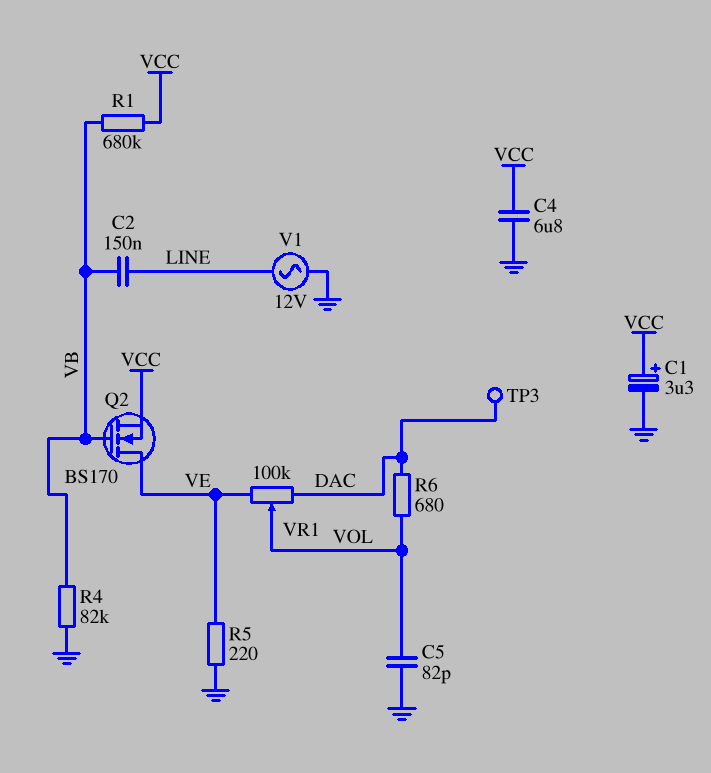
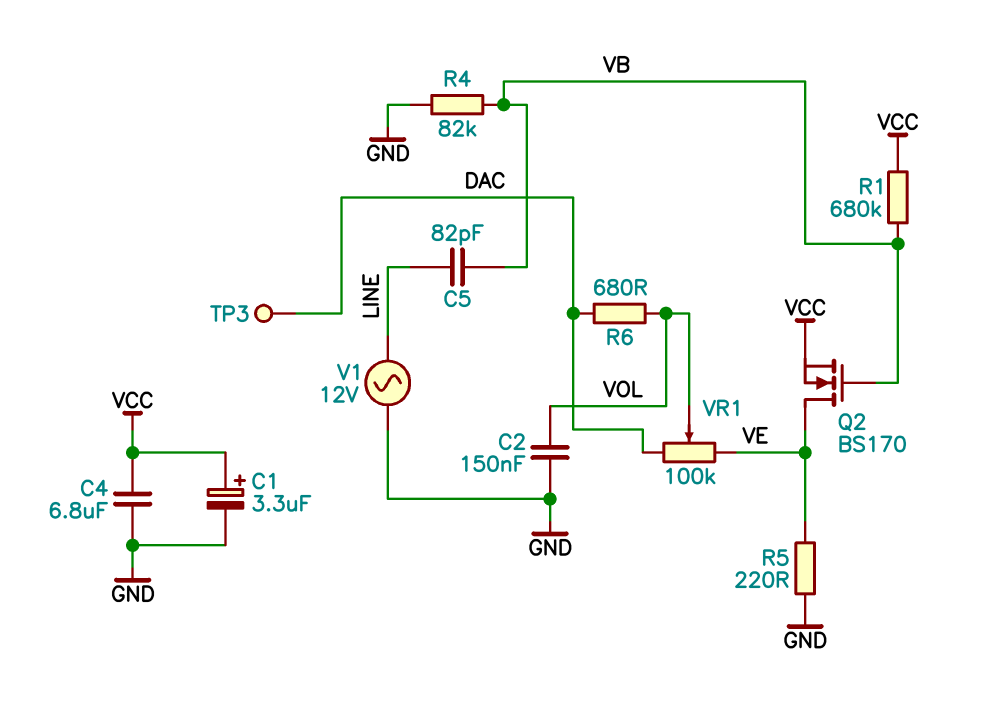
C2: 150nF (LINE, VB) -> 150nF (GND, VOL)
C5: 82pF (GND, VOL) -> 82pF (LINE, VB)

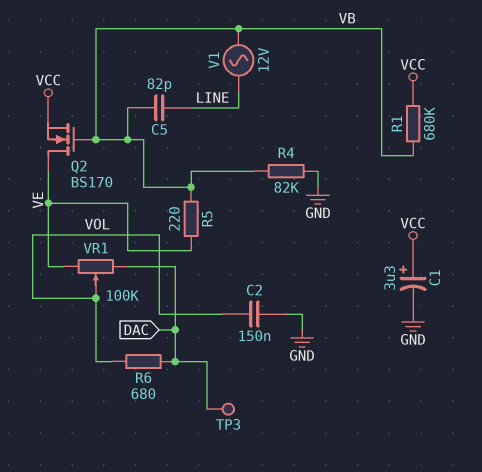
C4: 6.8uF (GND, VCC) -> none
R5: 220 (GND, VE) -> 220 (VB, VE)
V1: AC 12V (GND, LINE) -> AC 12V (LINE, VB)

